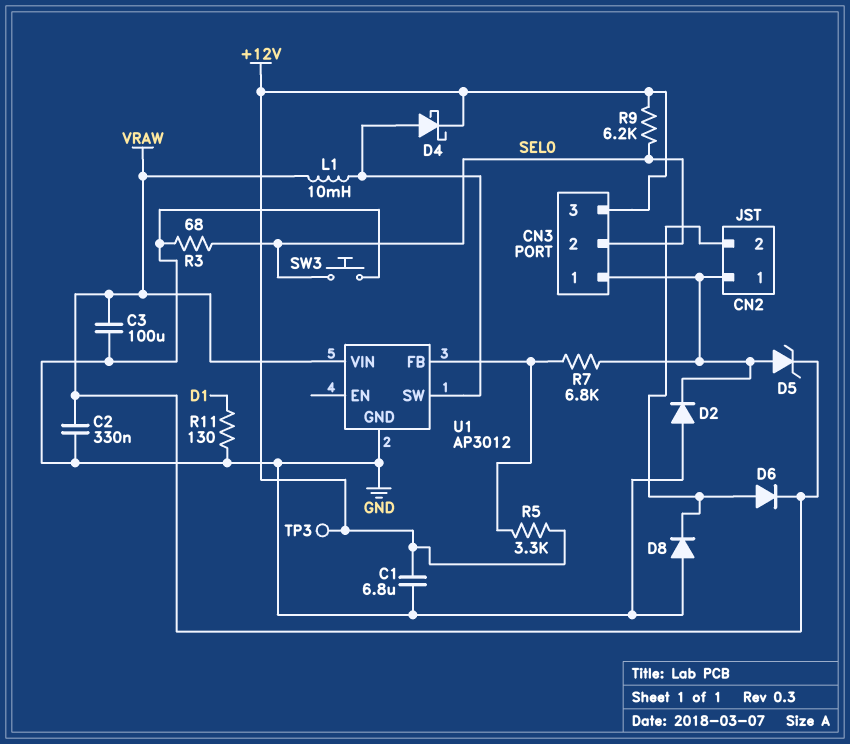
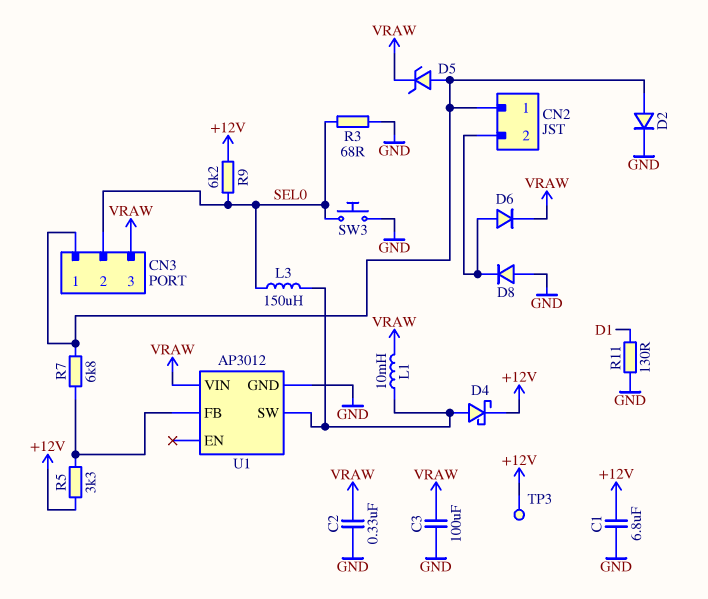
CN3 pin 3: +12V -> VRAW
D2: diode (A GND, K CN2/1) -> diode (A CN2/1, K GND)
L3: none -> 150uH (SEL0, U1/SW)

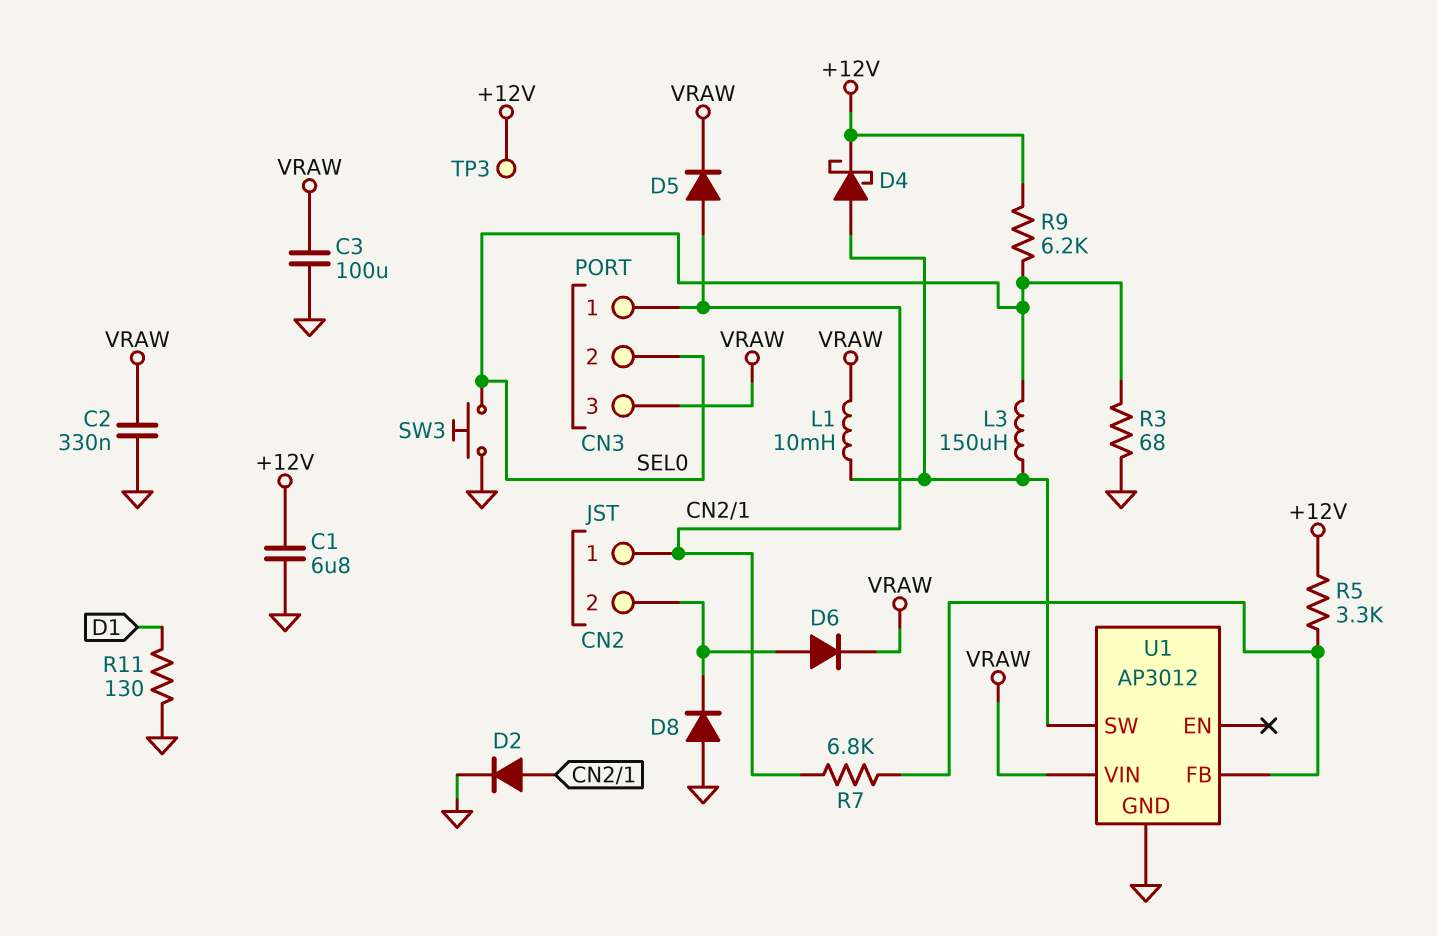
D5: zener (A CN2/1, K VRAW) -> diode (A CN2/1, K VRAW)

